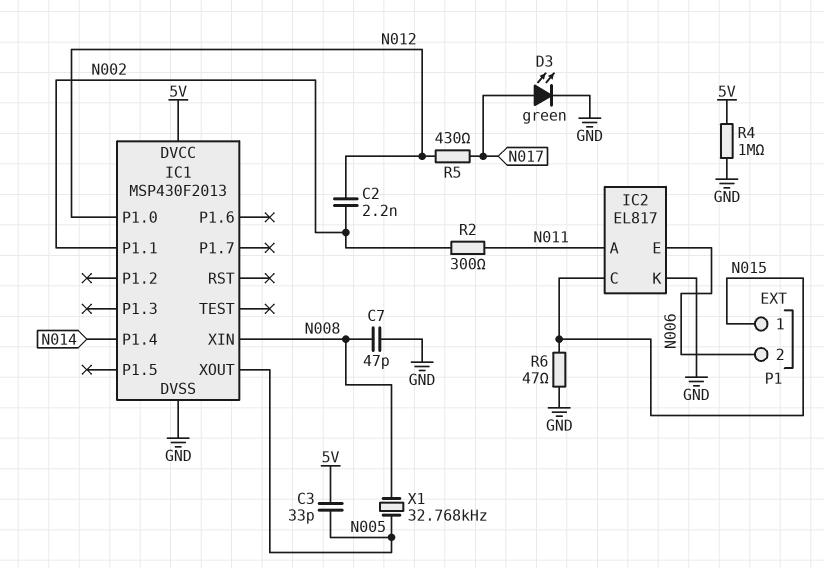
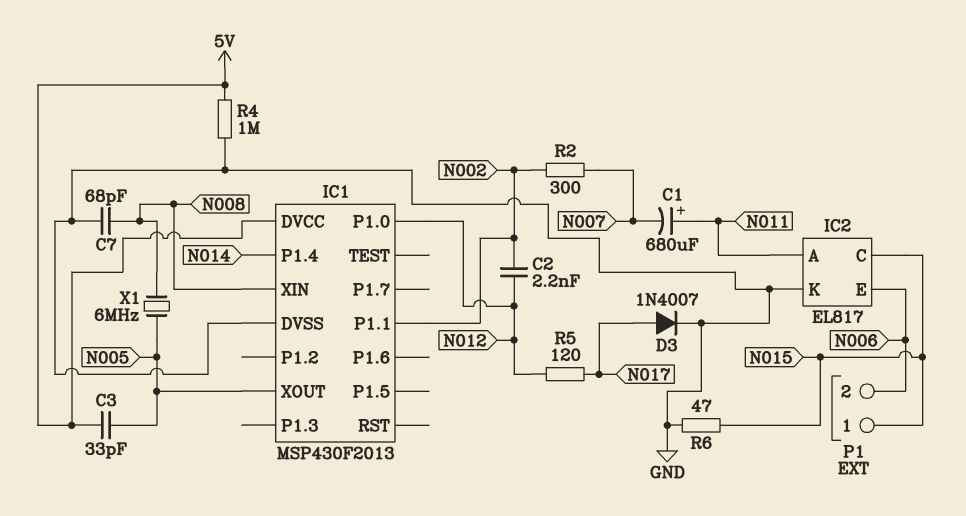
C1: none -> 680uF (plus N011, minus N007)
C7: 47pF (GND, N008) -> 68pF (GND, N008)
D3: LED green (A N017, K GND) -> diode 1N4007 (A N017, K GND)
R2: 300 (N002, N011) -> 300 (N002, N007)
R5: 430 (N012, N017) -> 120 (N012, N017)
X1: 32.768kHz (N005, N008) -> 6MHz (N005, N008)

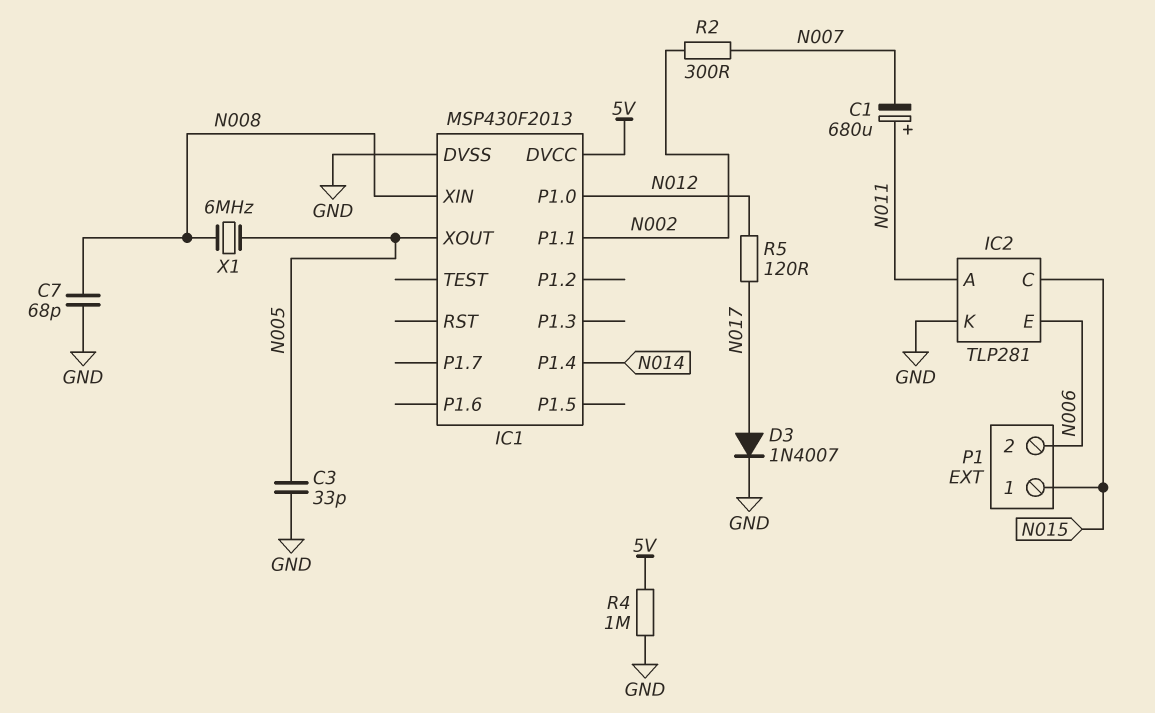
C2: 2.2nF (N002, N012) -> none
C3: 33pF (5V, N005) -> 33pF (GND, N005)
IC2: EL817 -> TLP281
R6: 47 (GND, N015) -> none

